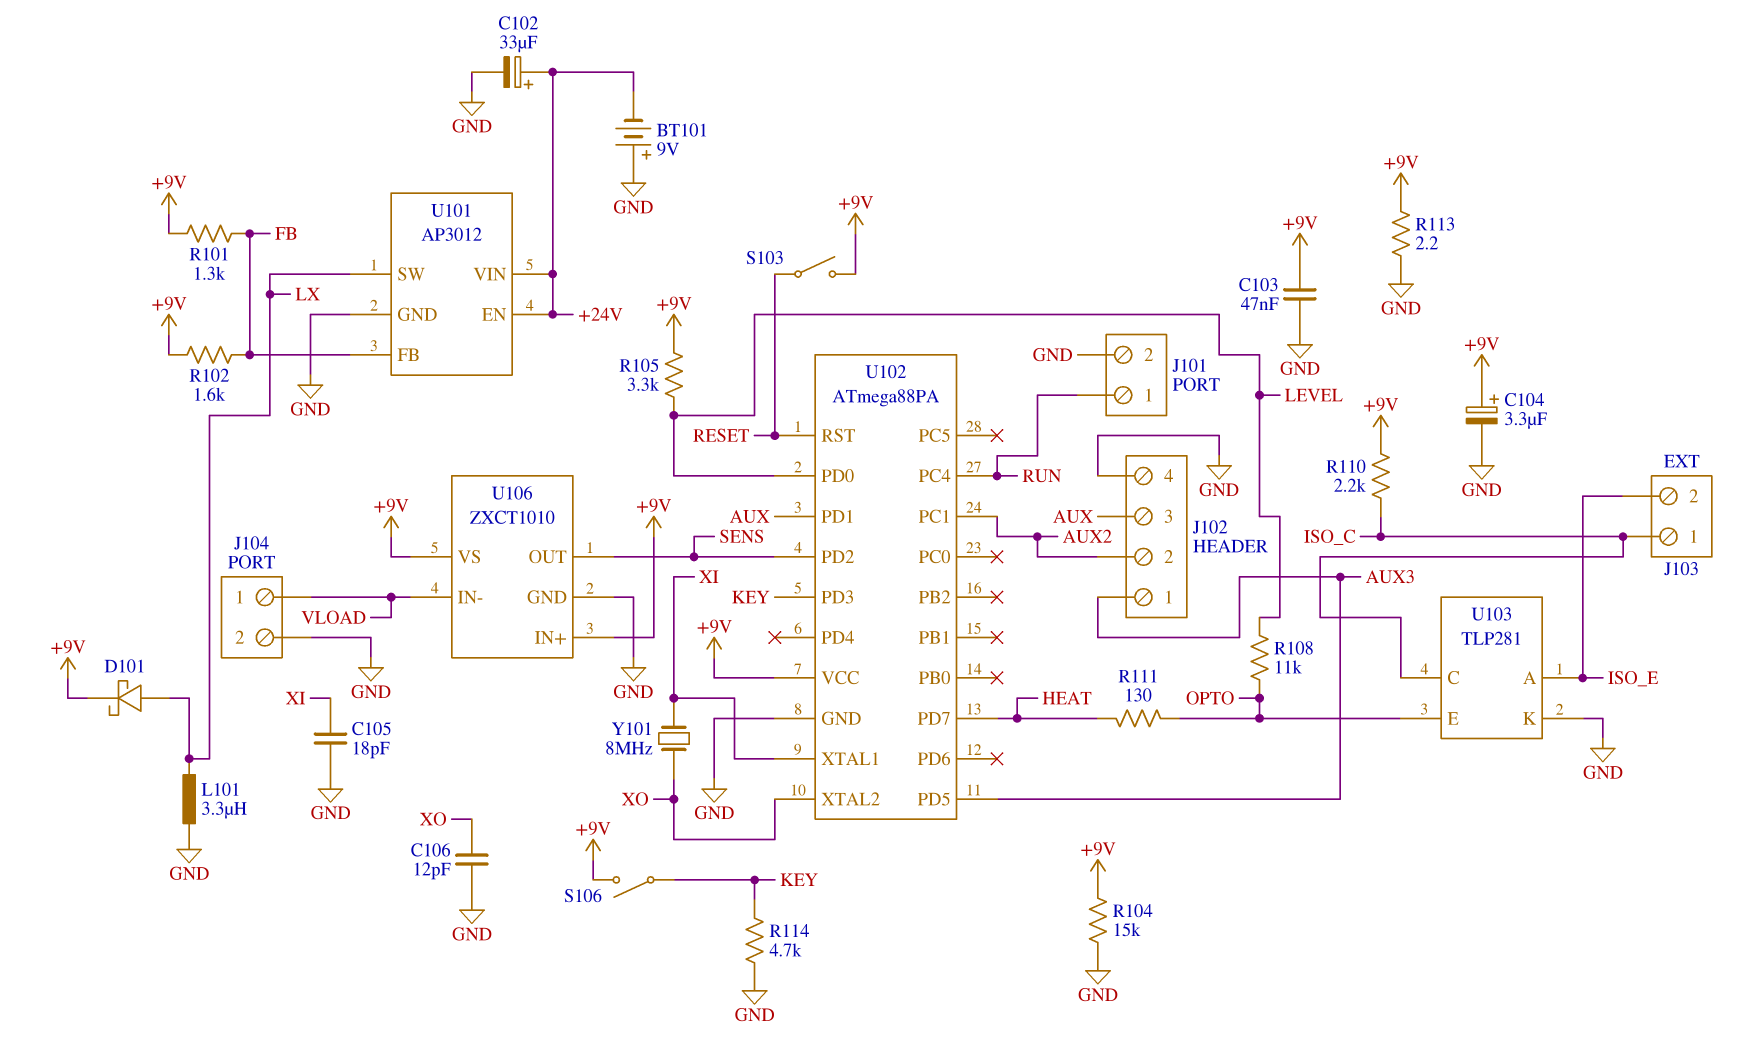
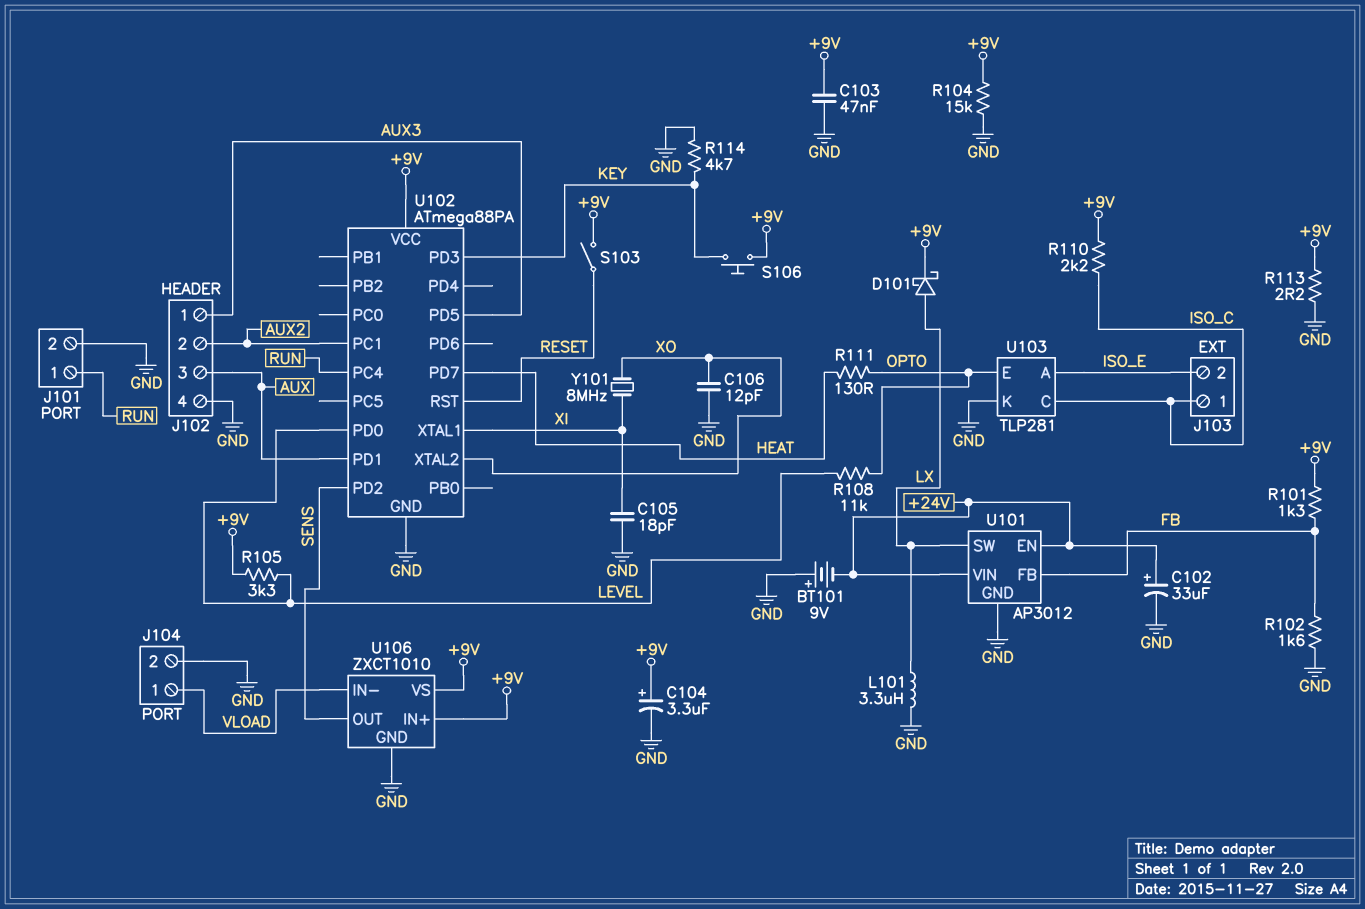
R102: 1.6k (+9V, FB) -> 1.6k (FB, GND)
S106: switch (+9V, KEY) -> button (+9V, KEY)

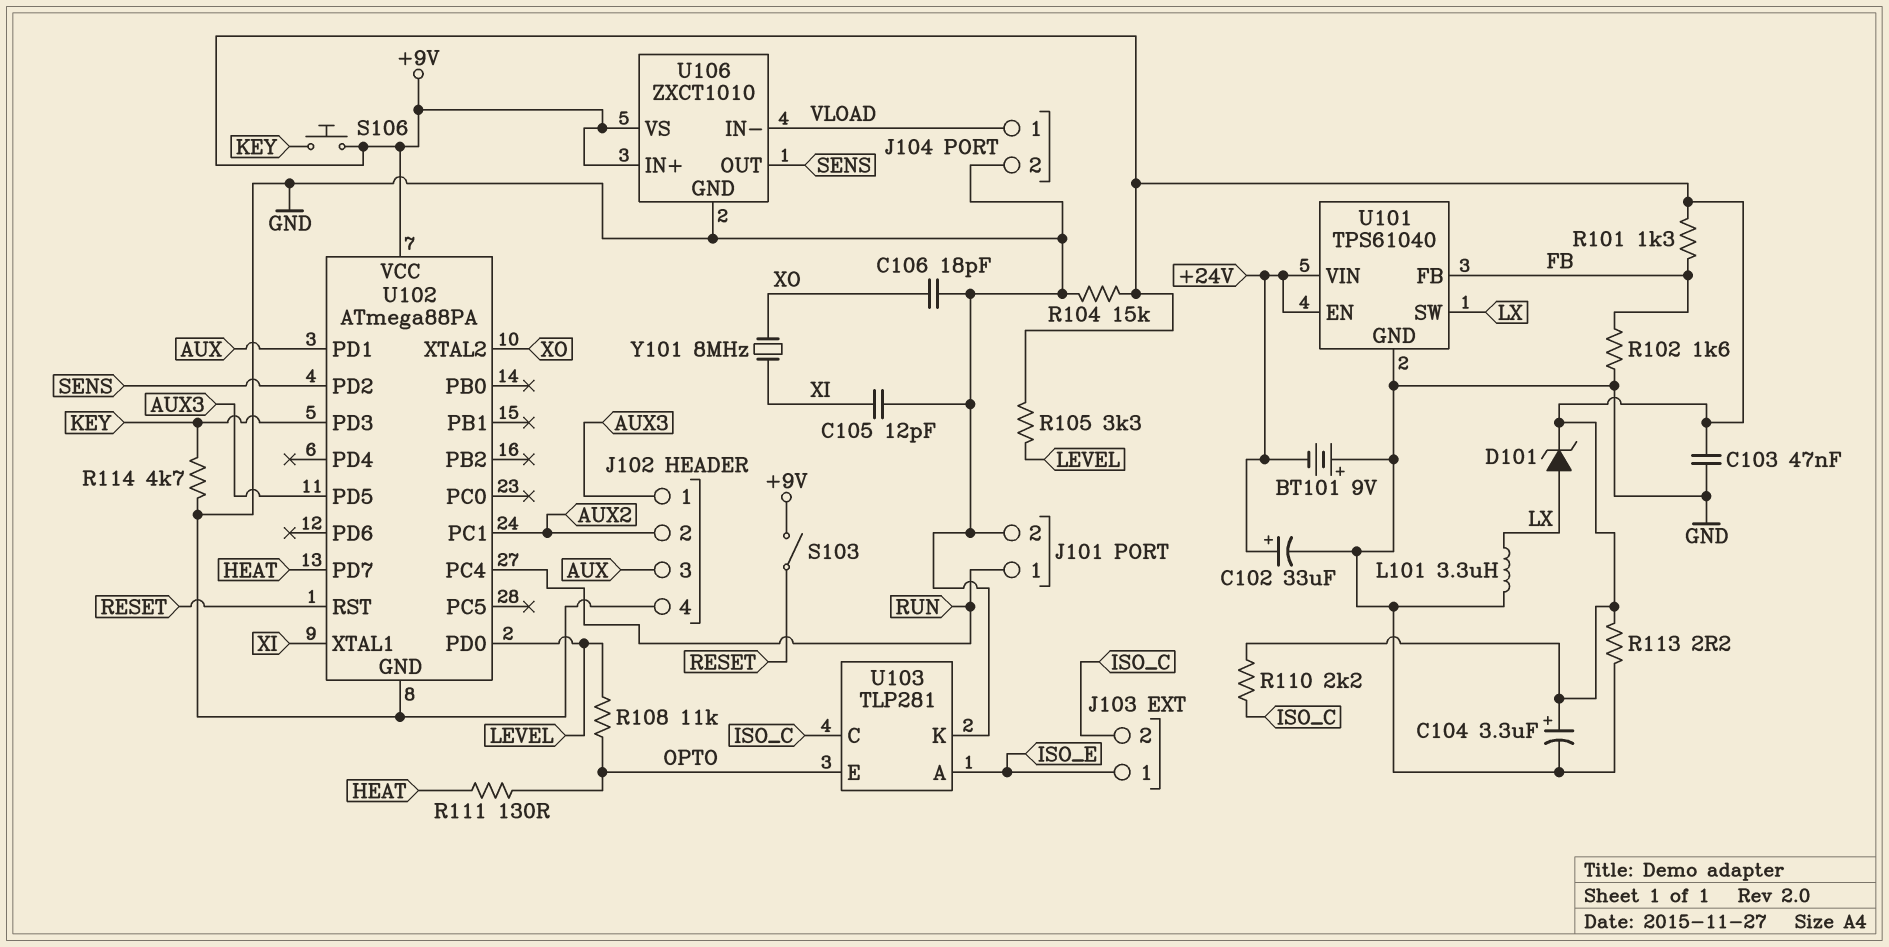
C105: 18pF (GND, XI) -> 12pF (GND, XI)
C106: 12pF (GND, XO) -> 18pF (GND, XO)
D101: schottky (A LX, K +9V) -> zener (A LX, K +9V)
J103 pin 1: ISO_C -> ISO_E
J103 pin 2: ISO_E -> ISO_C
U101: AP3012 -> TPS61040

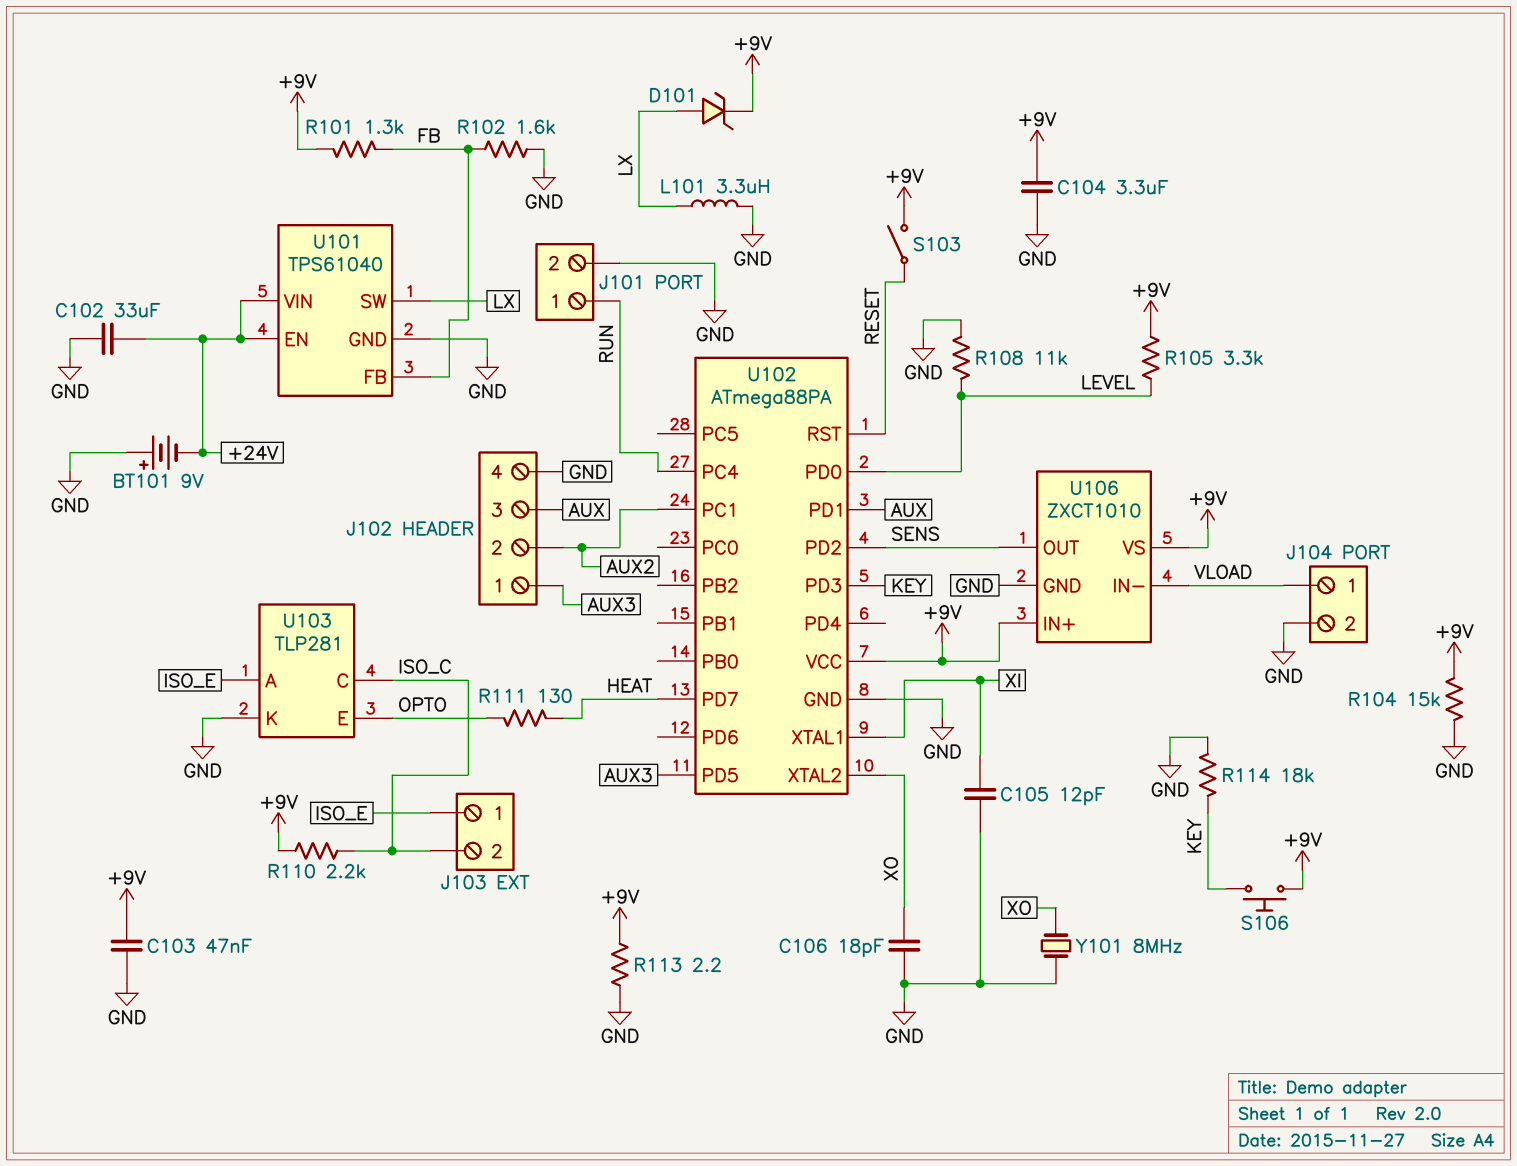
C102: 33uF (plus +24V, minus GND) -> 33uF (+24V, GND)
C104: 3.3uF (plus +9V, minus GND) -> 3.3uF (+9V, GND)
R108: 11k (LEVEL, OPTO) -> 11k (GND, LEVEL)
R114: 4.7k (GND, KEY) -> 18k (GND, KEY)
Y101: 8MHz (XI, XO) -> 8MHz (GND, XO)

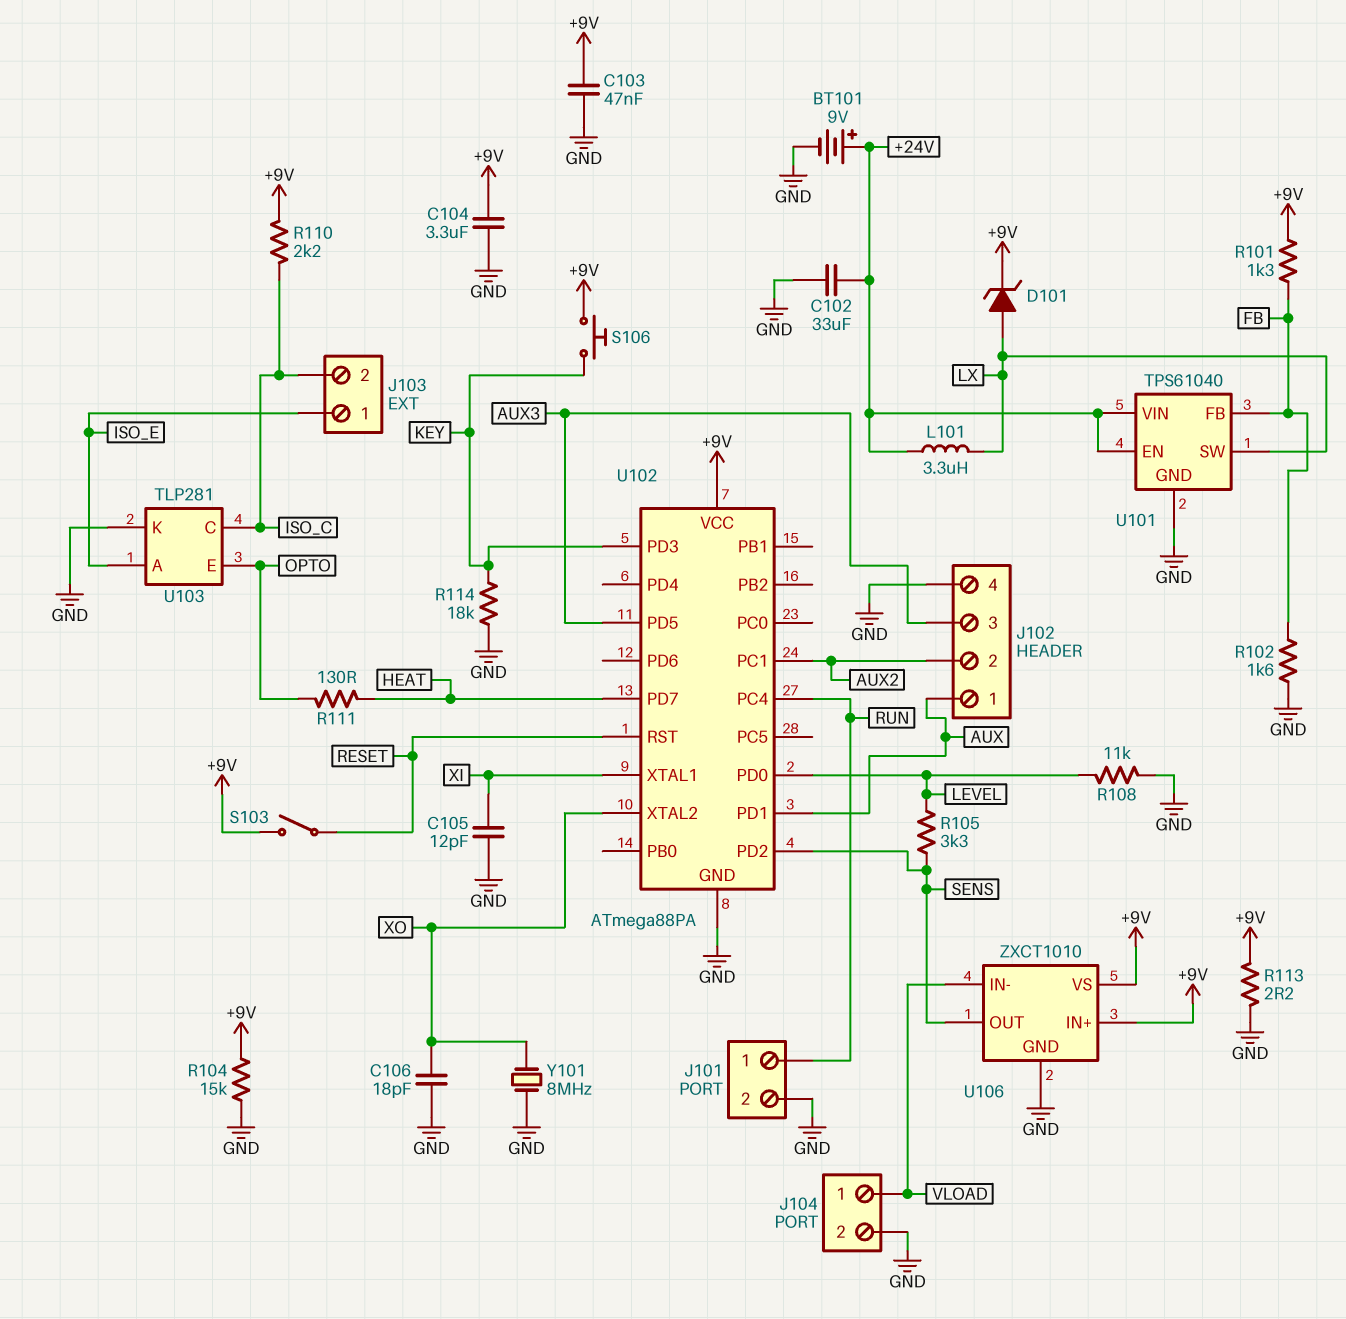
BT101: 9V (plus GND, minus +24V) -> 9V (plus +24V, minus GND)
J102 pin 1: AUX3 -> AUX
J102 pin 3: AUX -> AUX3
L101: 3.3uH (GND, LX) -> 3.3uH (+24V, LX)
R105: 3.3k (+9V, LEVEL) -> 3.3k (LEVEL, SENS)

